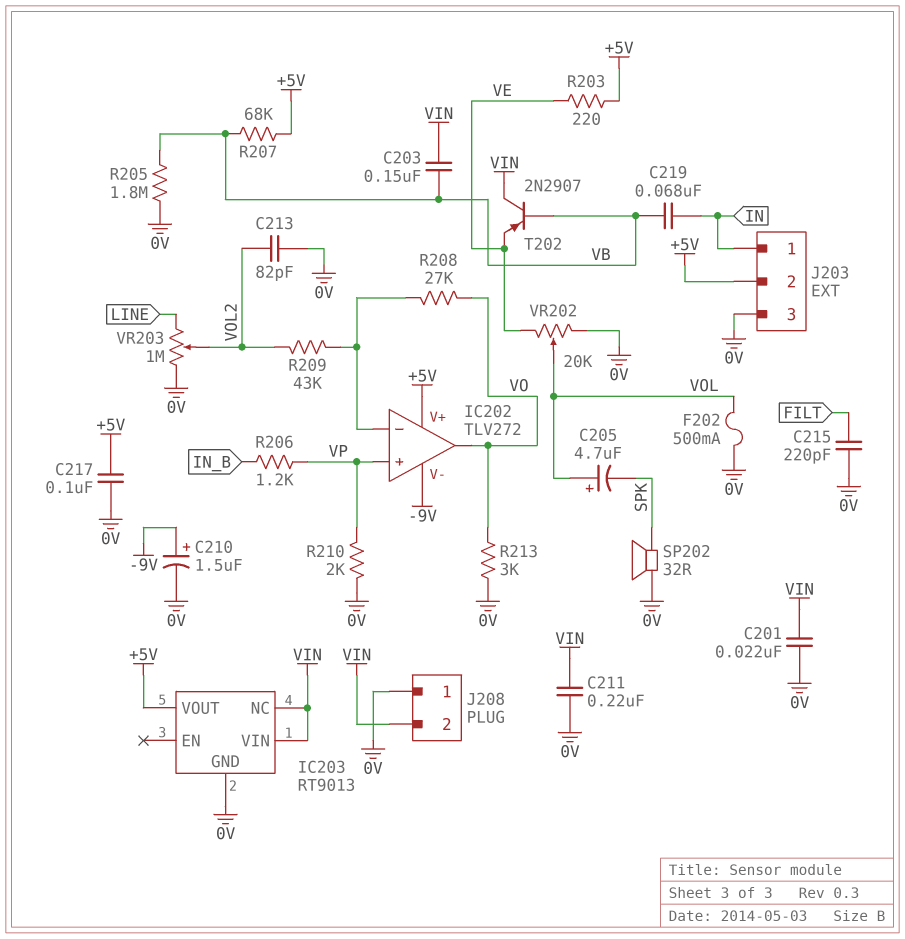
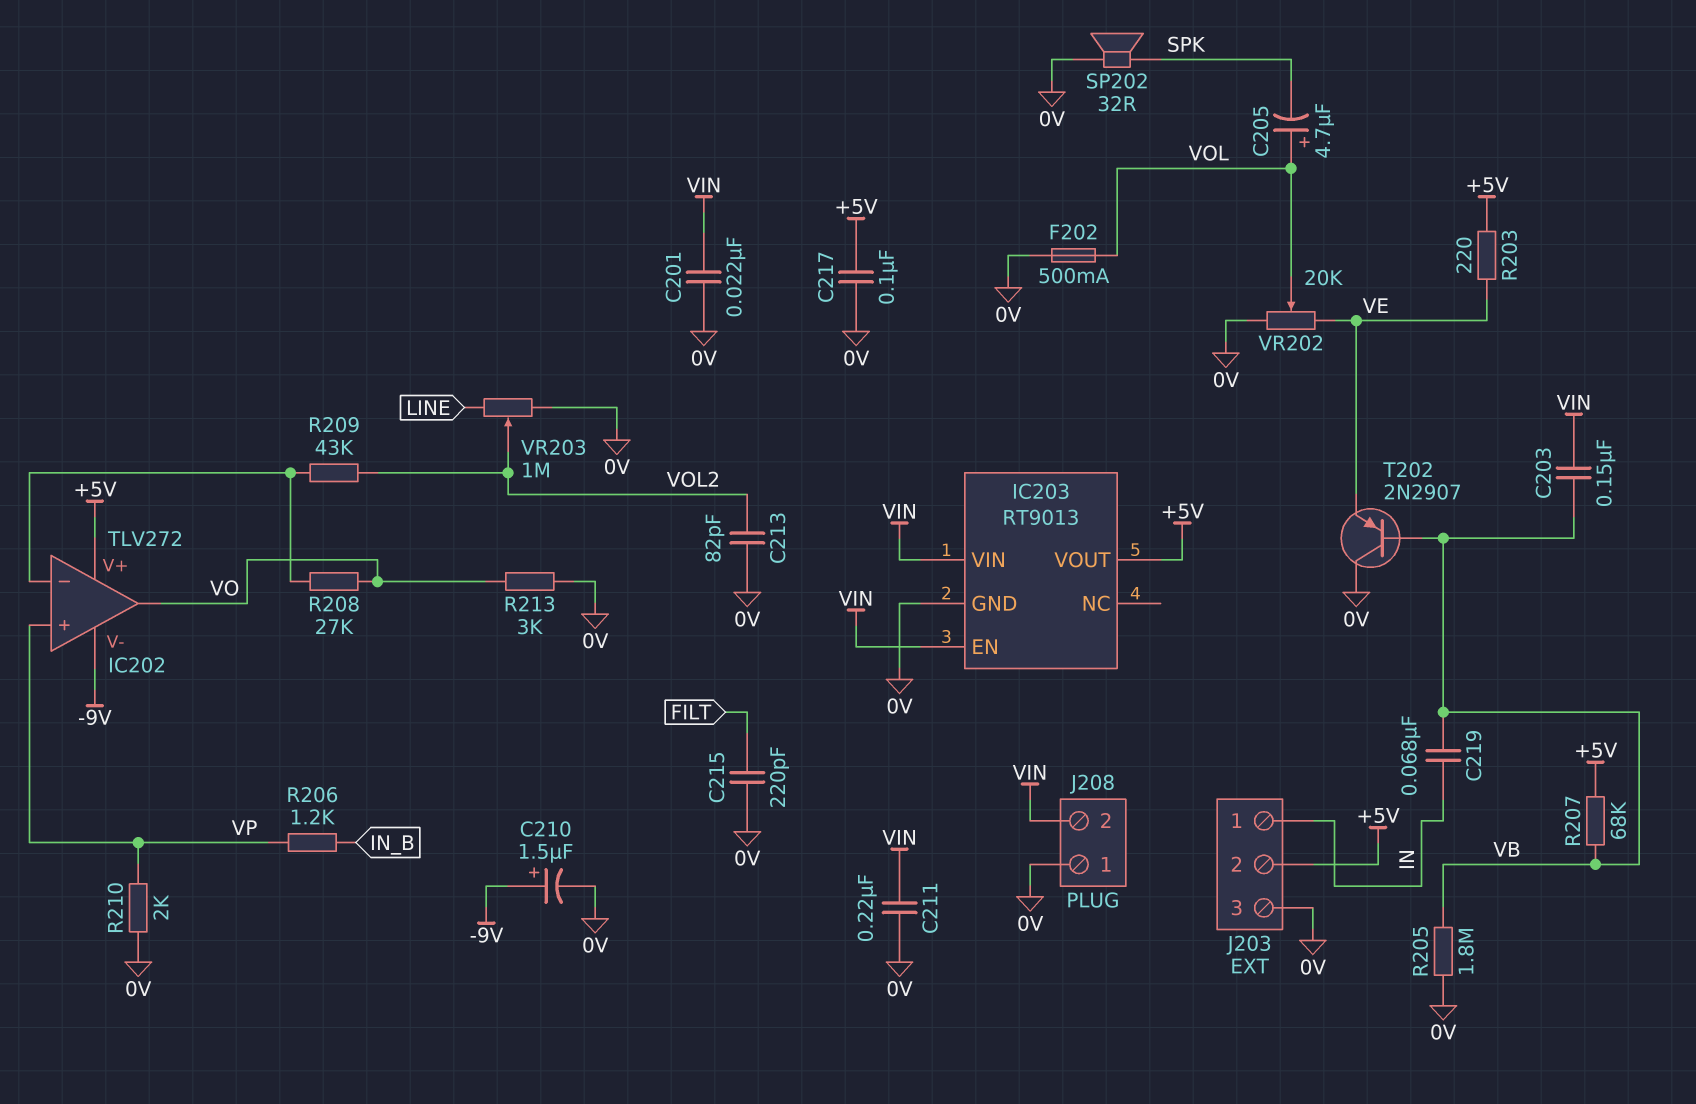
IC203 pin EN: none -> VIN
IC203 pin NC: VIN -> none
T202: PNP 2N2907 (B VB, C VIN, E VE) -> PNP 2N2907 (B VB, C 0V, E VE)

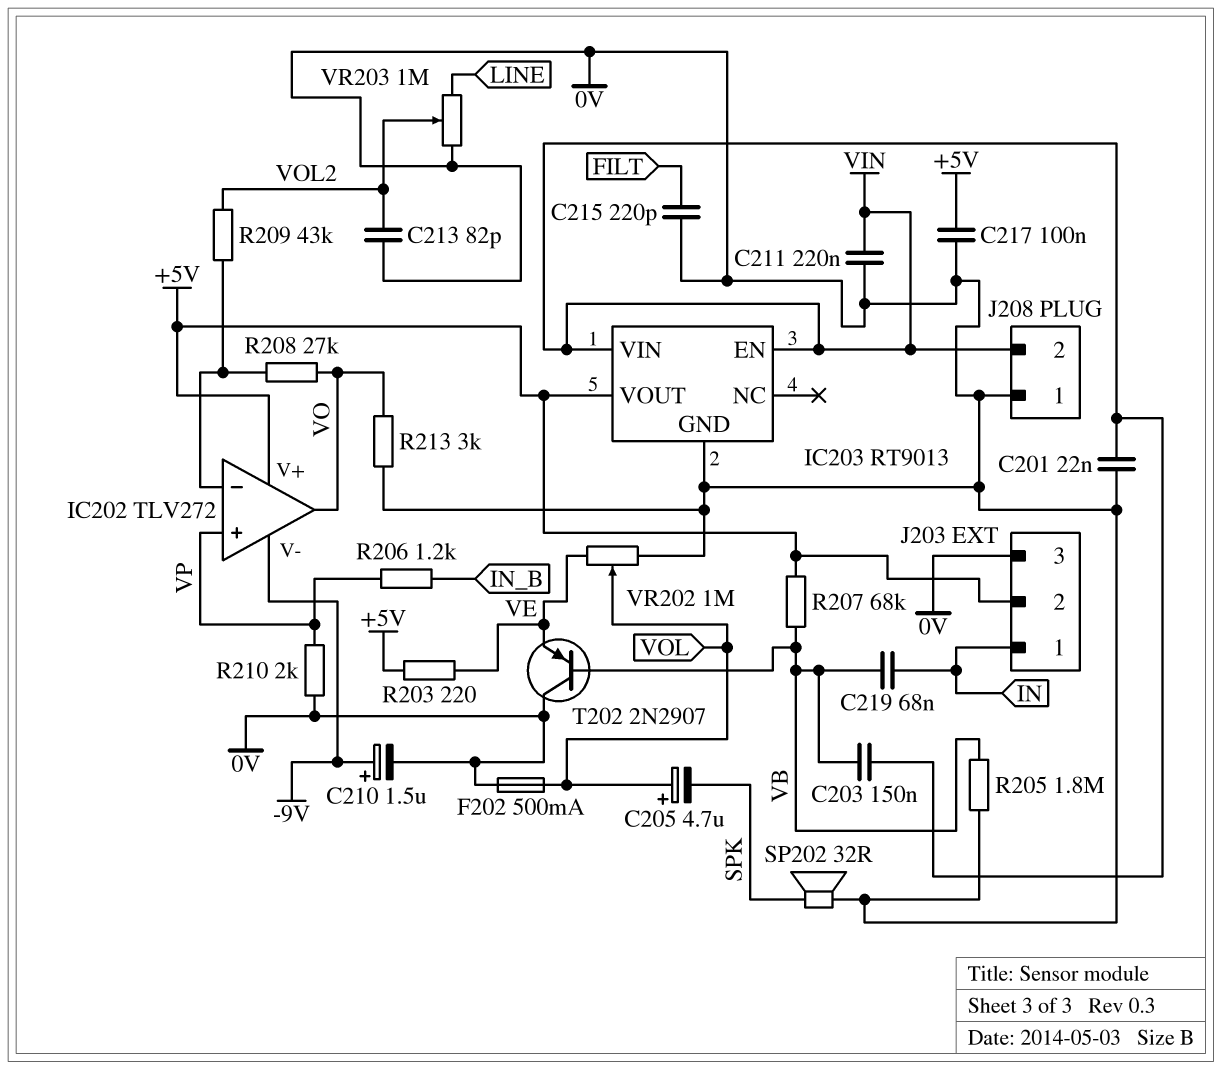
VR202: 20k (0V, VE, wiper VOL) -> 1M (0V, VE, wiper VOL)

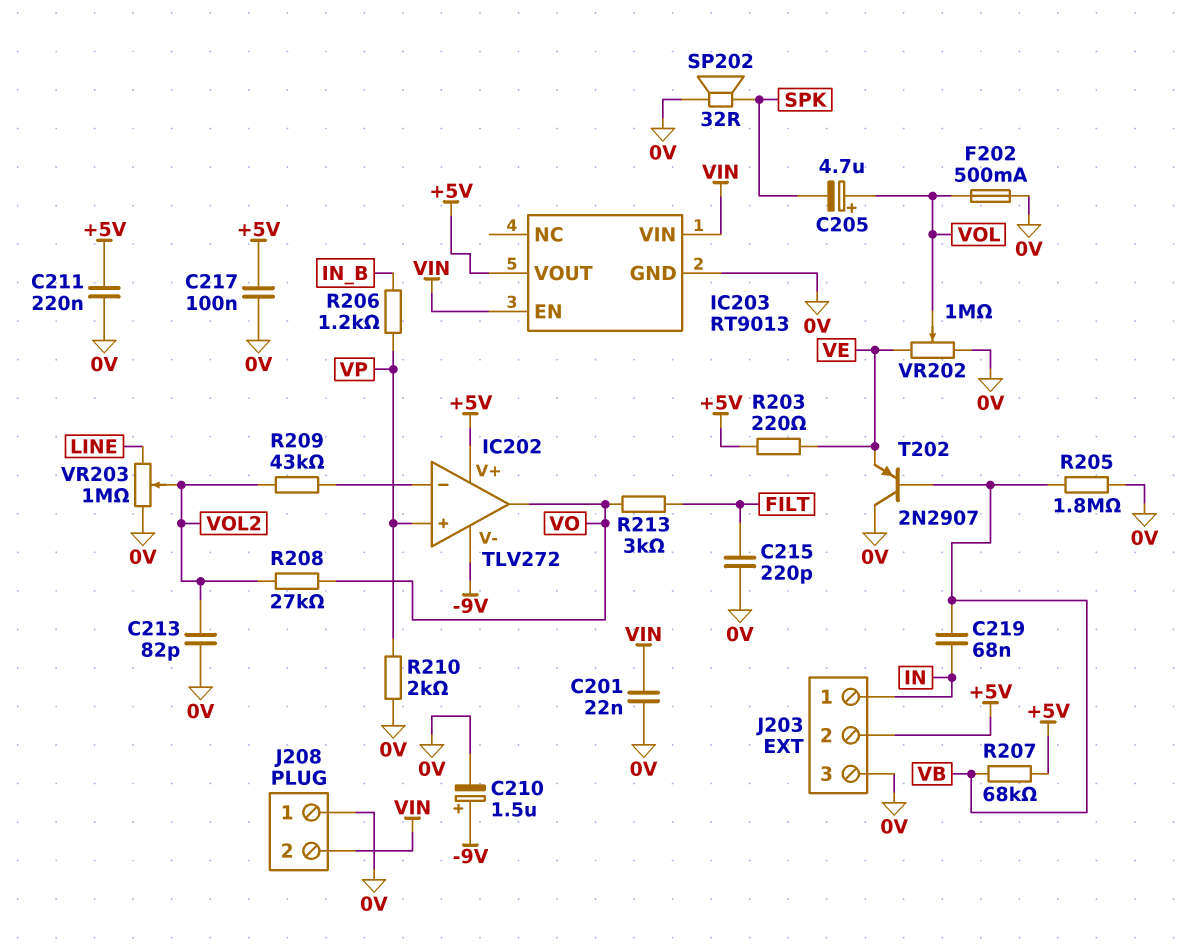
C203: 150nF (VB, VIN) -> none
C211: 220nF (0V, VIN) -> 220nF (+5V, 0V)
R208: 27k (IC202/in-, VO) -> 27k (VO, VOL2)
R213: 3k (0V, VO) -> 3k (FILT, VO)

